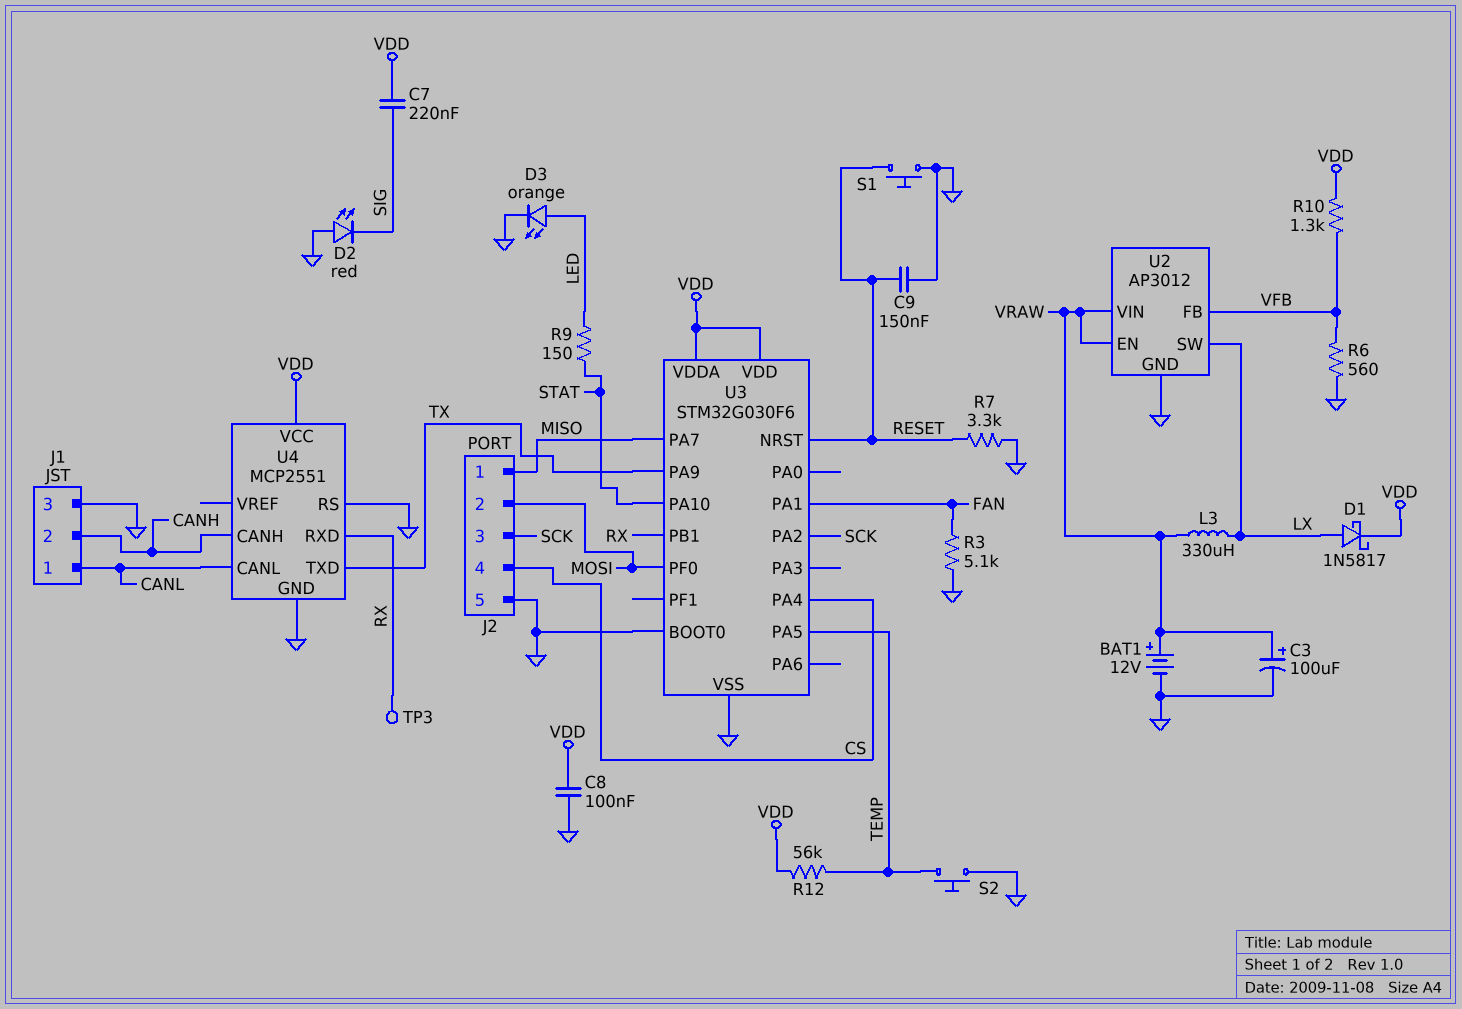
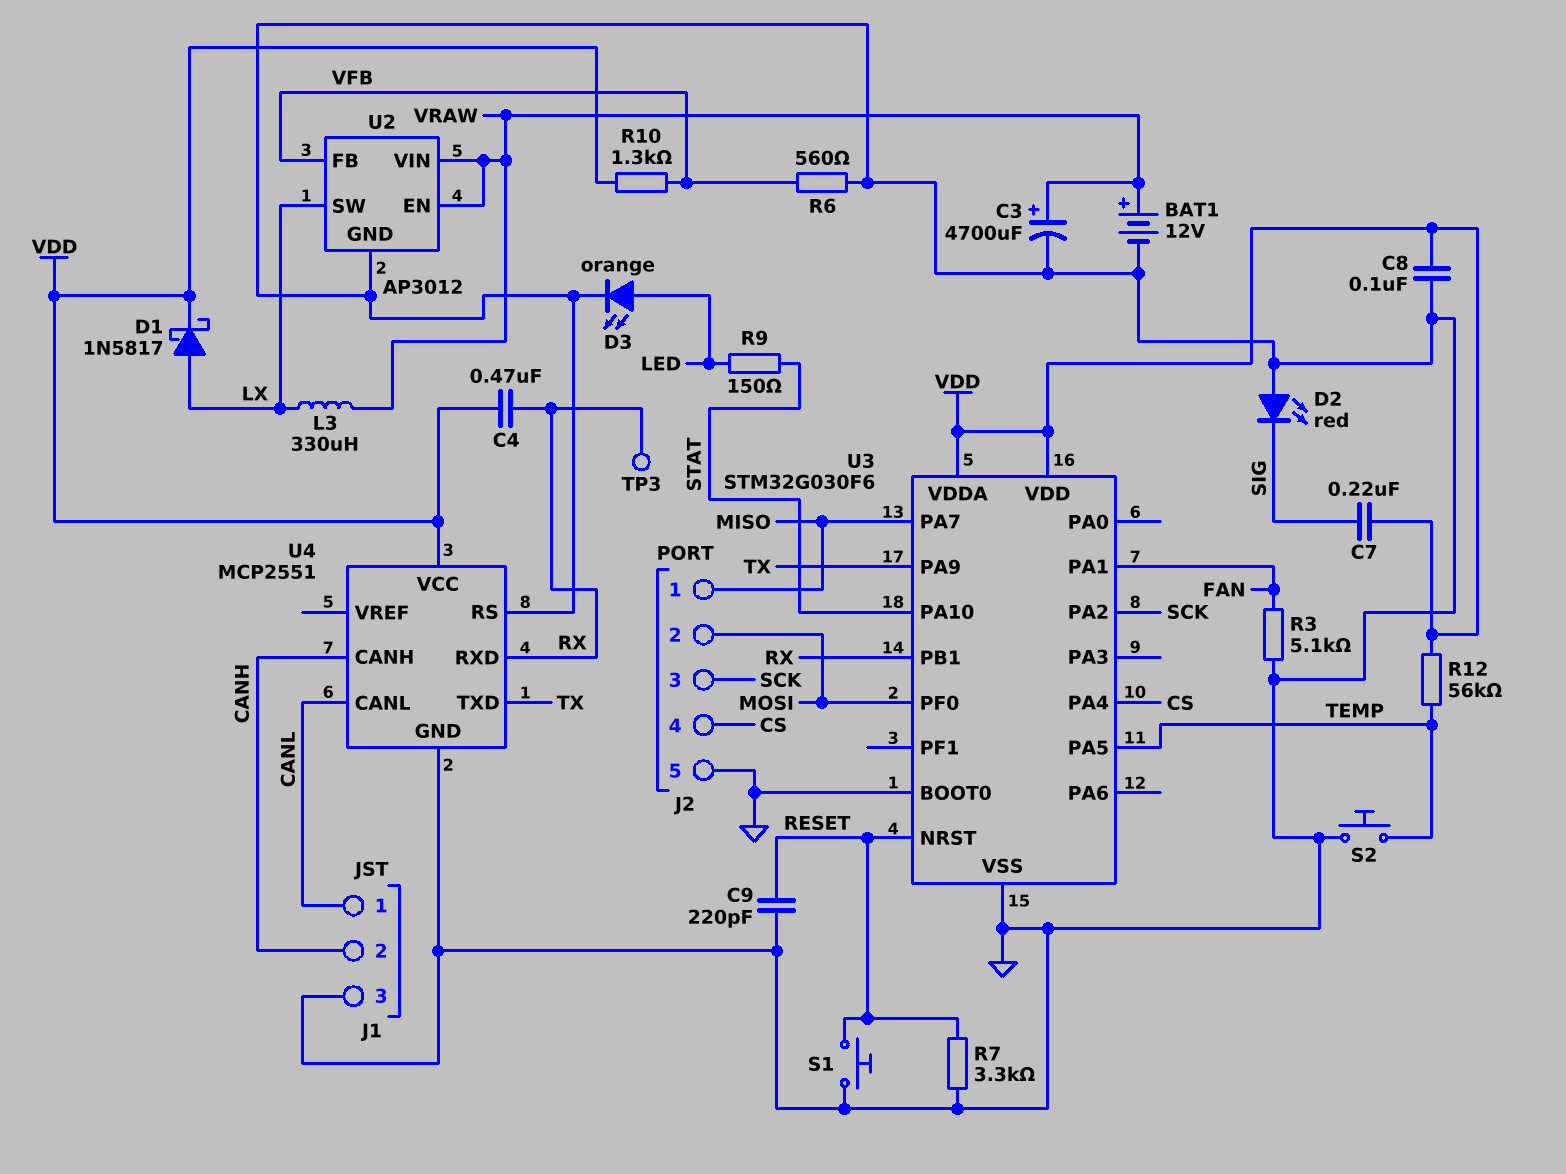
C3: 100uF (plus VRAW, minus GND) -> 4700uF (plus VRAW, minus GND)
C4: none -> 470nF (RX, VDD)
C9: 150nF (GND, RESET) -> 220pF (GND, RESET)

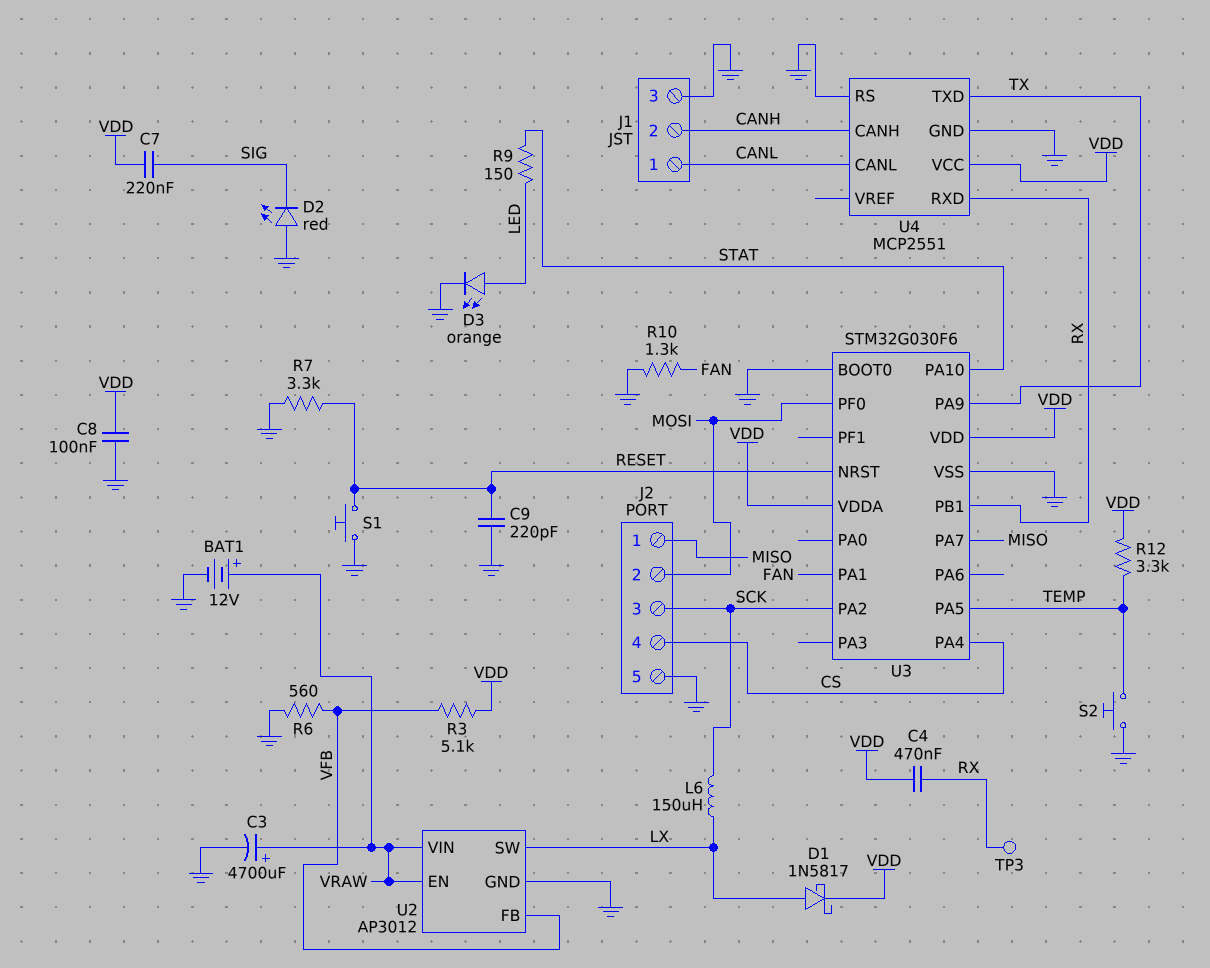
L3: 330uH (LX, VRAW) -> none
L6: none -> 150uH (LX, SCK)
R3: 5.1k (FAN, GND) -> 5.1k (VDD, VFB)
R10: 1.3k (VDD, VFB) -> 1.3k (FAN, GND)
R12: 56k (TEMP, VDD) -> 3.3k (TEMP, VDD)

